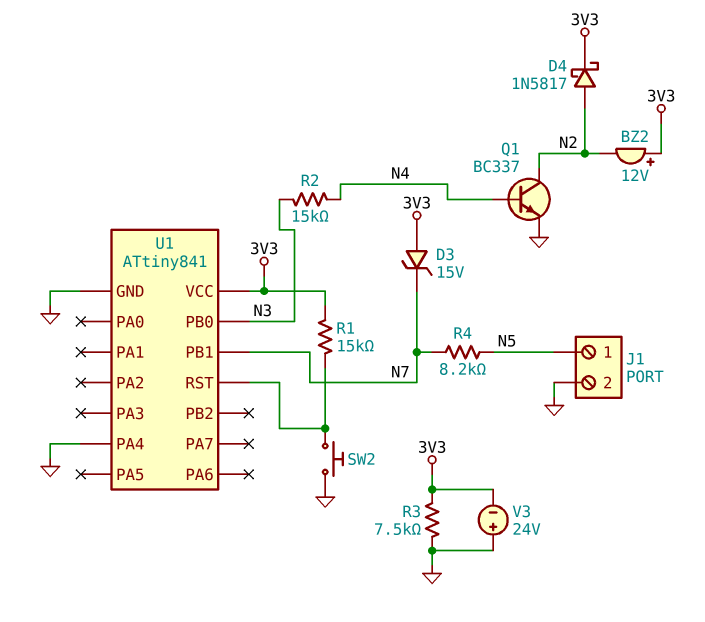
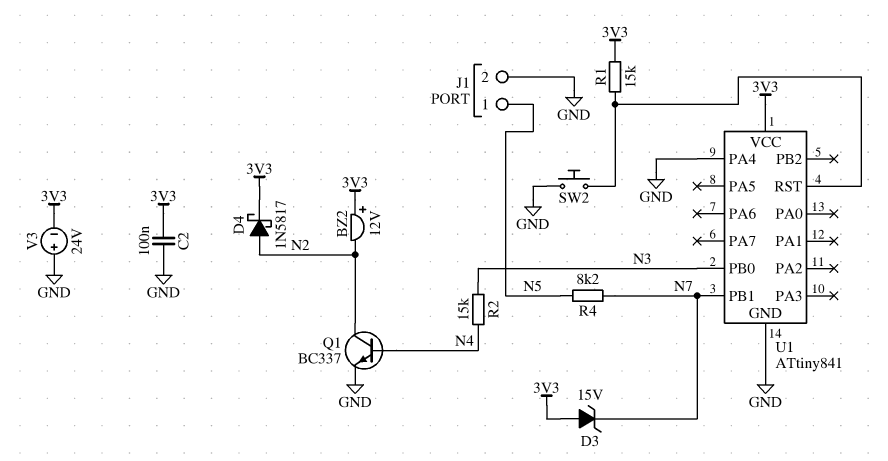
C2: none -> 100nF (3V3, GND)
R3: 7.5k (3V3, GND) -> none

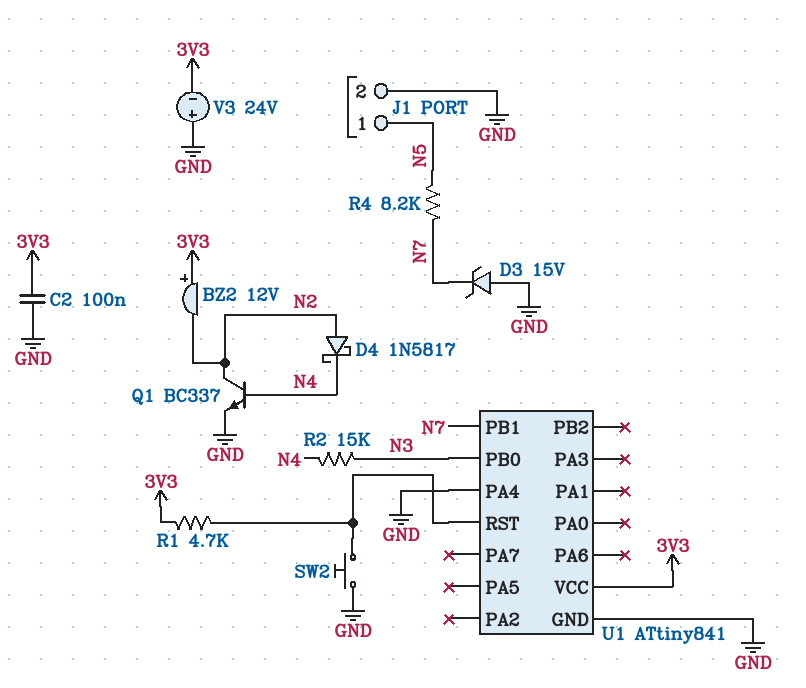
D3: zener 15V (A 3V3, K N7) -> zener 15V (A GND, K N7)
D4: schottky 1N5817 (A N2, K 3V3) -> schottky 1N5817 (A N2, K N4)
R1: 15k (3V3, U1/RST) -> 4.7k (3V3, U1/RST)

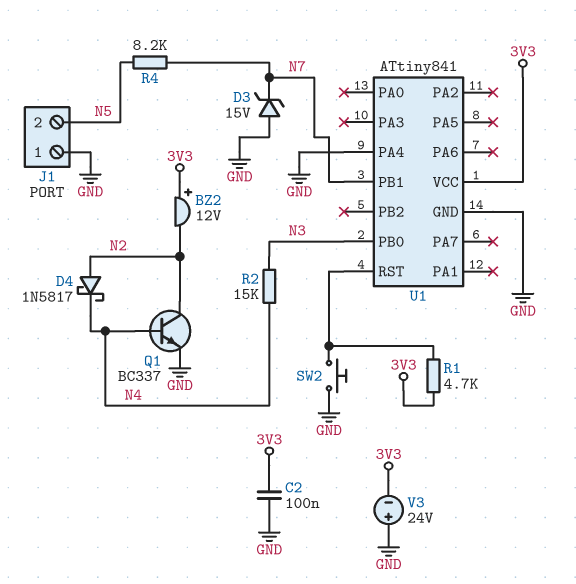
J1 pin 1: N5 -> GND
J1 pin 2: GND -> N5

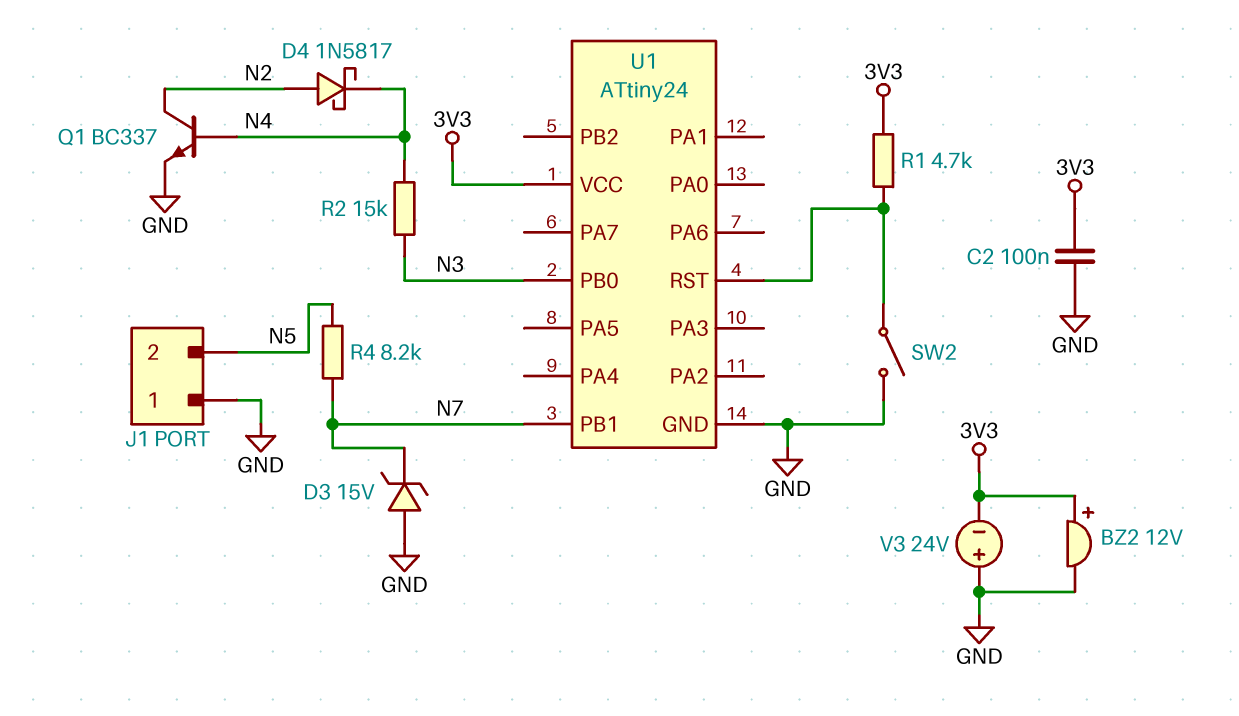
BZ2: buzzer 12V (plus 3V3, minus N2) -> buzzer 12V (plus 3V3, minus GND)
SW2: button (GND, U1/RST) -> switch (GND, U1/RST)
U1: ATtiny841 -> ATtiny24
U1 pin PA4: GND -> none

